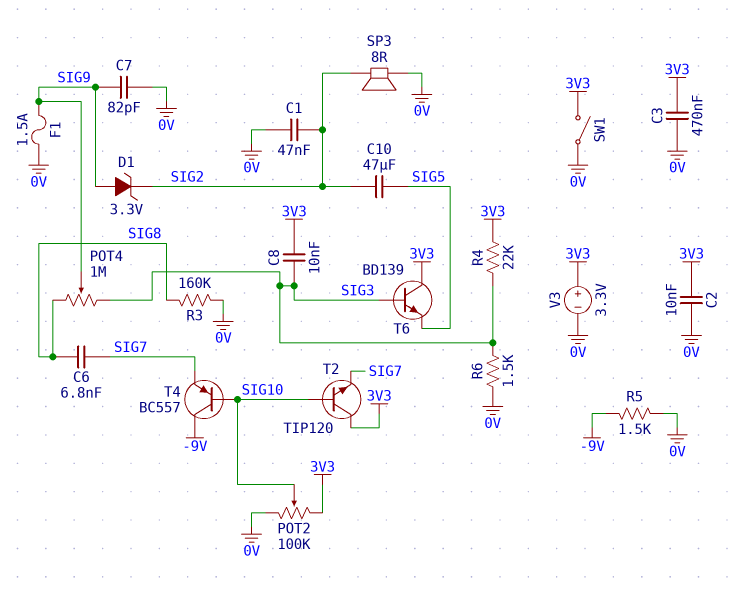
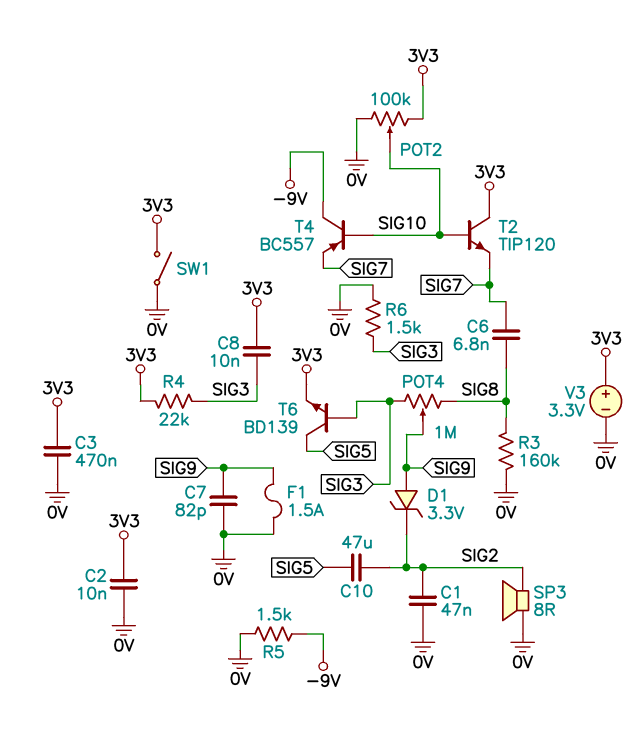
T6: NPN BD139 (B SIG3, C 3V3, E SIG5) -> NPN BD139 (B SIG3, C SIG5, E 3V3)

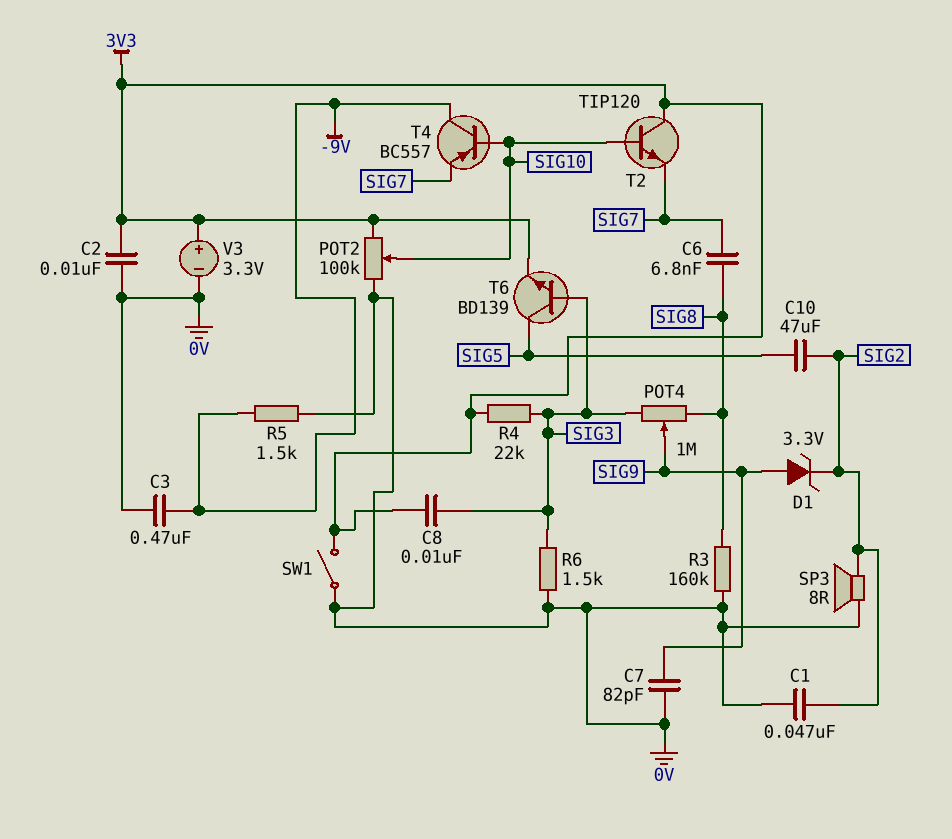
C3: 470nF (0V, 3V3) -> 470nF (-9V, 0V)
F1: 1.5A (0V, SIG9) -> none

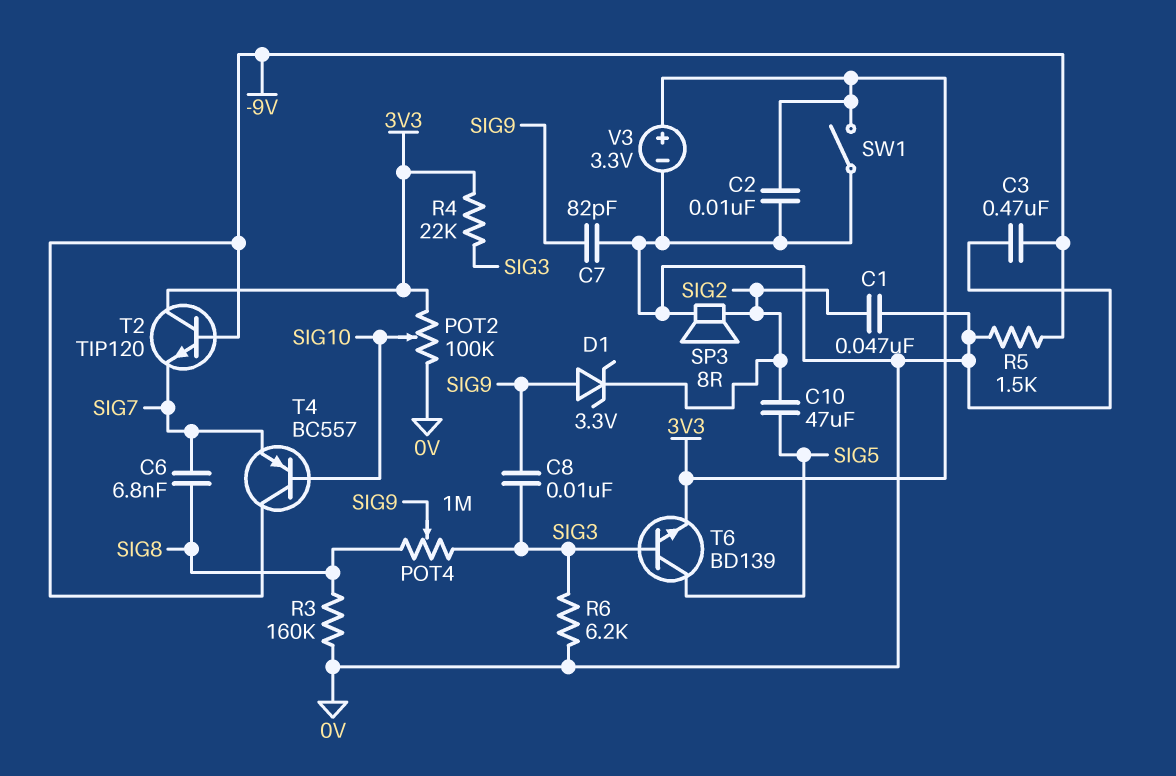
C8: 10nF (3V3, SIG3) -> 10nF (SIG3, SIG9)
R6: 1.5k (0V, SIG3) -> 6.2k (0V, SIG3)
T2: NPN TIP120 (B SIG10, C 3V3, E SIG7) -> NPN TIP120 (B -9V, C 3V3, E SIG7)

